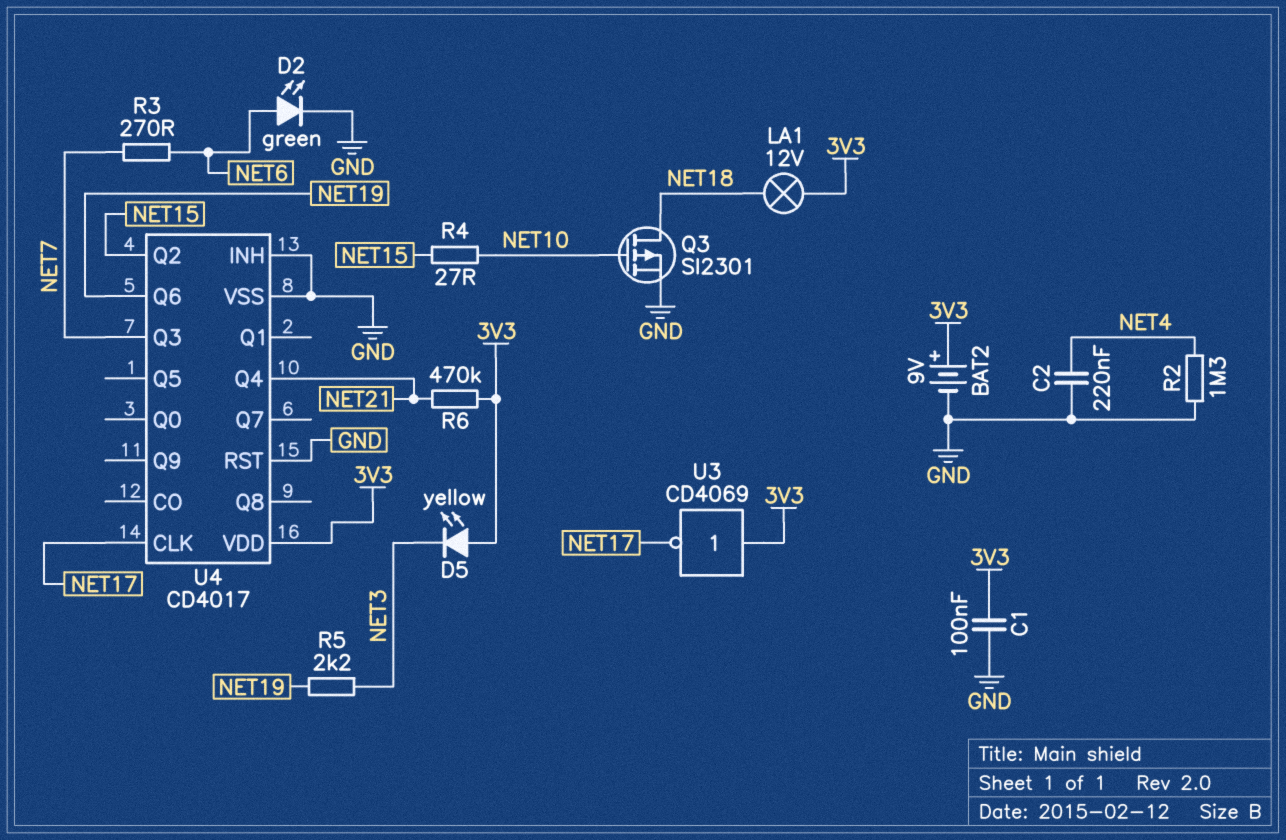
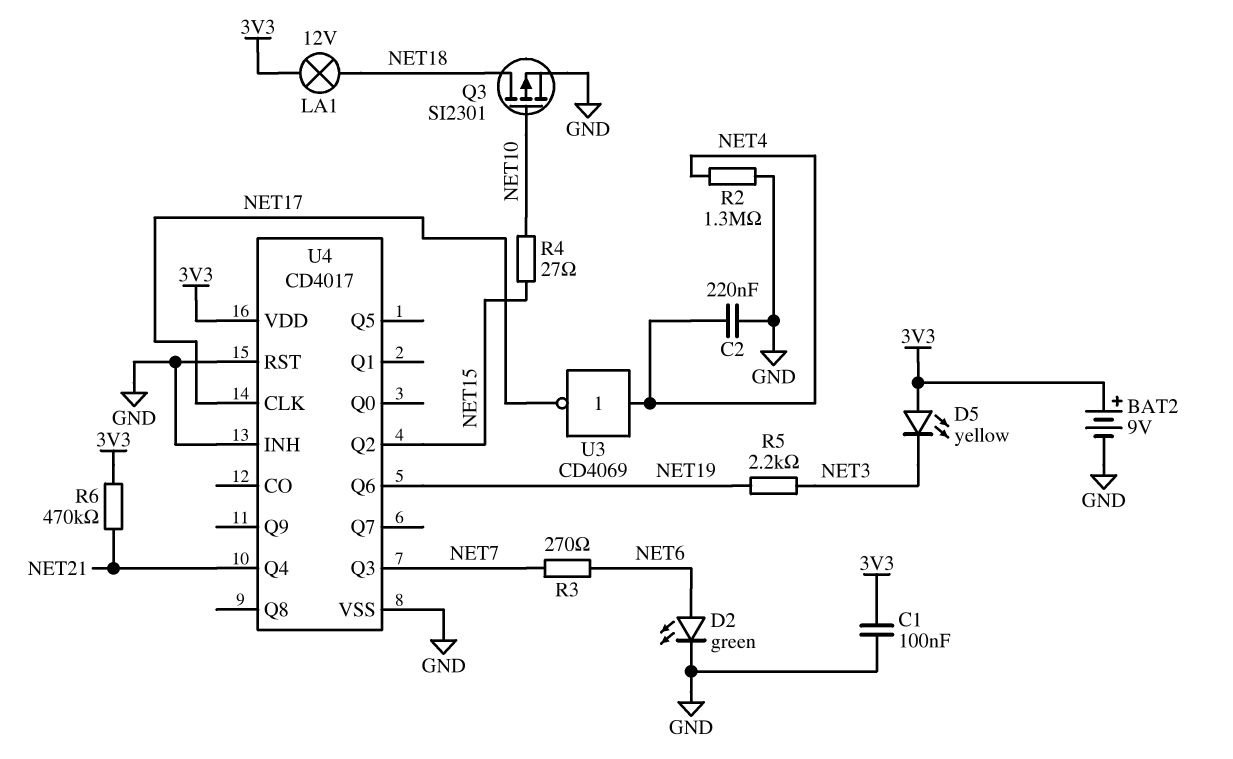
U3: NOT CD4069 (in 3V3, out NET17) -> NOT CD4069 (in NET4, out NET17)

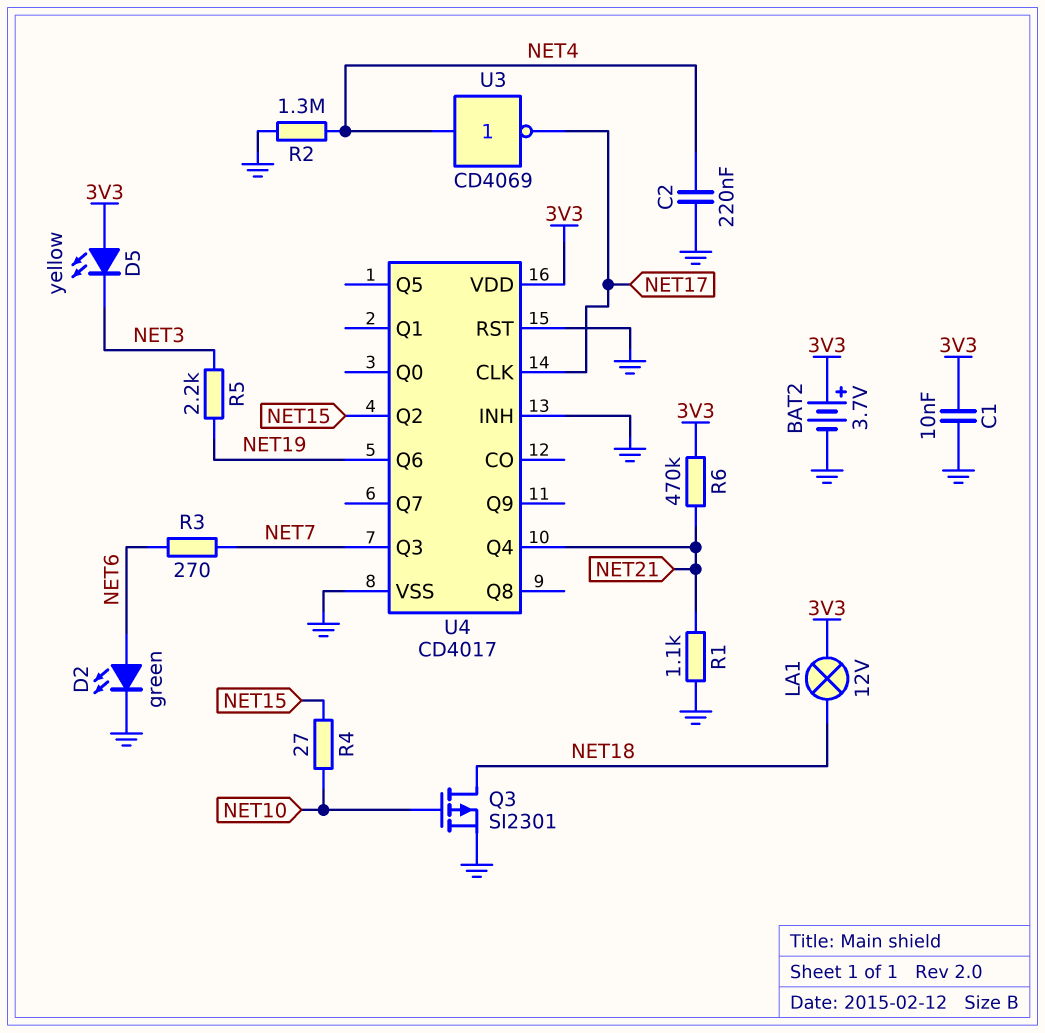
BAT2: 9V (plus 3V3, minus GND) -> 3.7V (plus 3V3, minus GND)
C1: 100nF (3V3, GND) -> 10nF (3V3, GND)
R1: none -> 1.1k (GND, NET21)

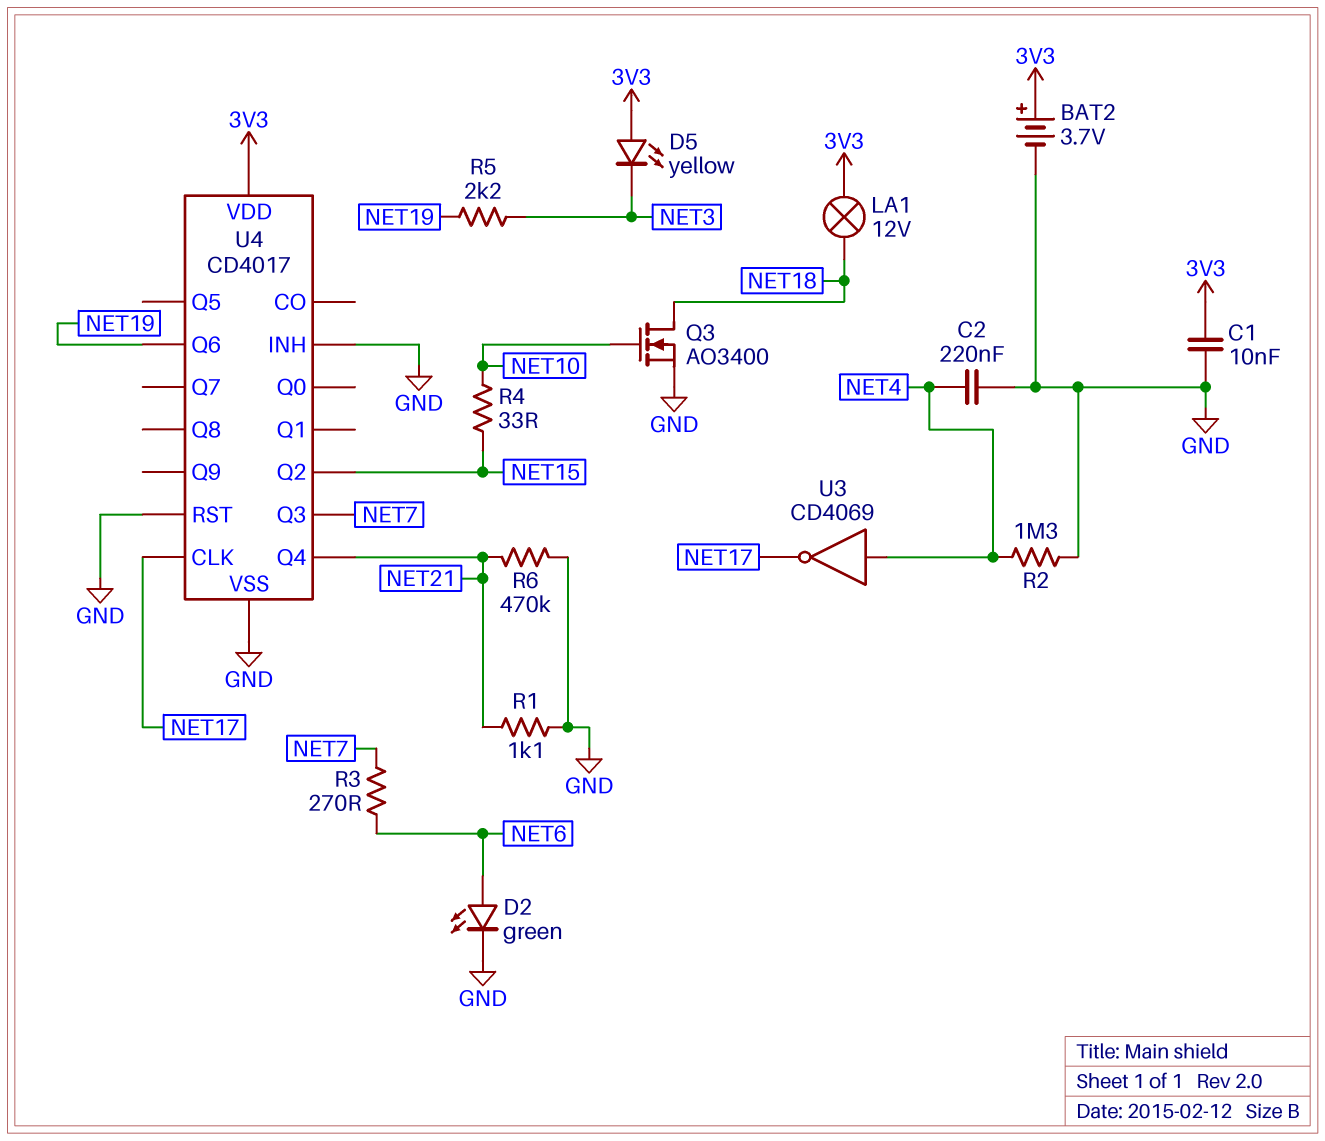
Q3: PMOS SI2301 (G NET10, D NET18, S GND) -> NMOS AO3400 (G NET10, D NET18, S GND)
R4: 27 (NET10, NET15) -> 33 (NET10, NET15)
R6: 470k (3V3, NET21) -> 470k (GND, NET21)

